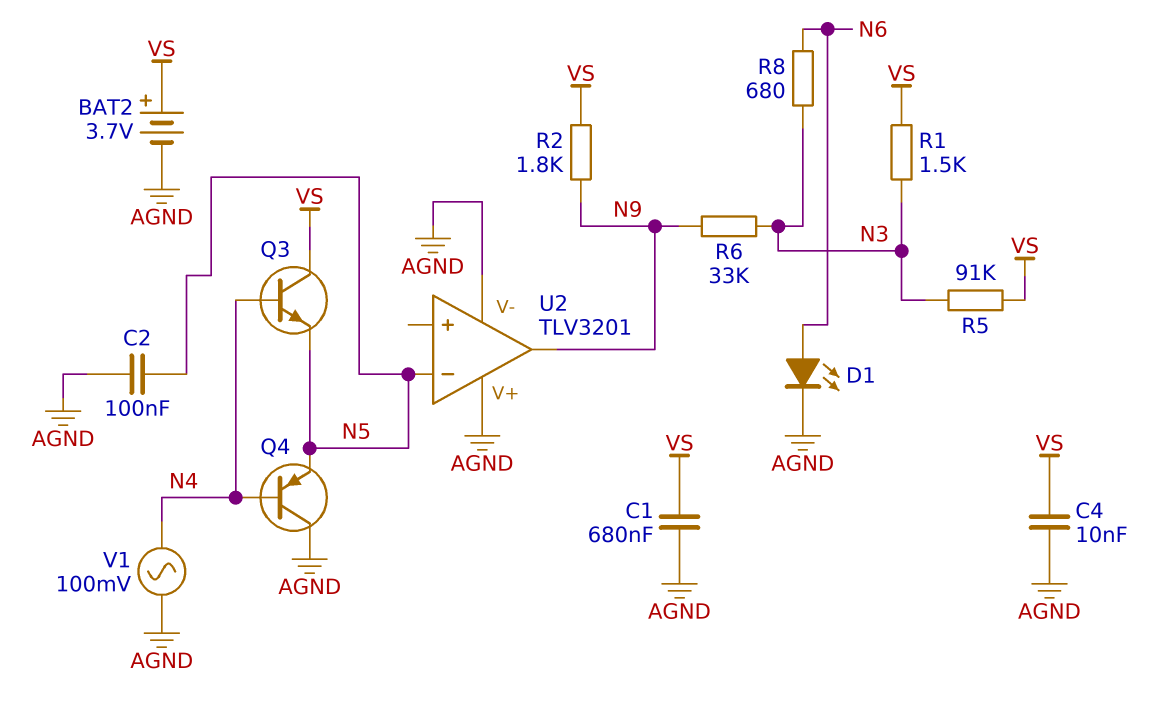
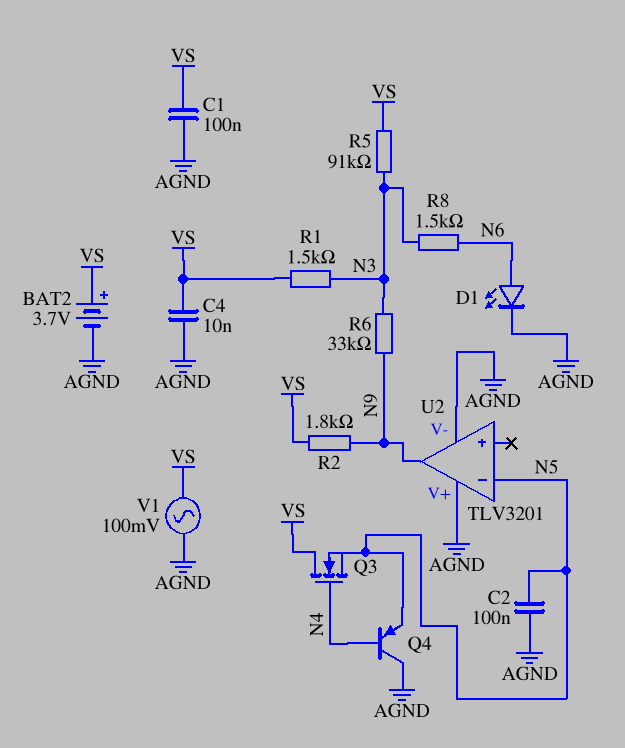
C1: 680nF (AGND, VS) -> 100nF (AGND, VS)
Q3: NPN (B N4, C VS, E N5) -> NMOS (G N4, D VS, S N5)
R8: 680 (N3, N6) -> 1.5k (N3, N6)
V1: AC 100mV (AGND, N4) -> AC 100mV (AGND, VS)

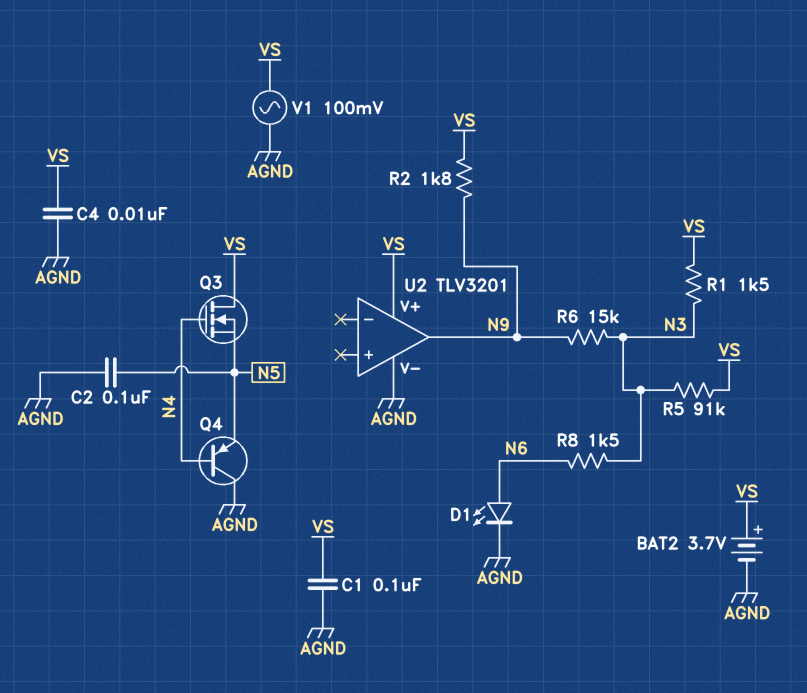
R6: 33k (N3, N9) -> 15k (N3, N9)
U2 pin V+: AGND -> VS
U2 pin in-: N5 -> none

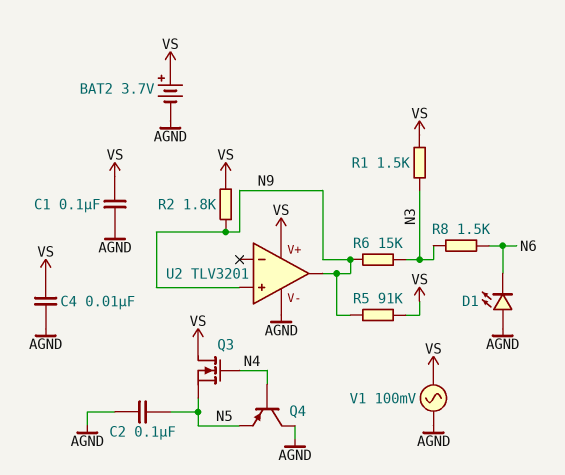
D1: LED (A N6, K AGND) -> LED (A AGND, K N6)
R5: 91k (N3, VS) -> 91k (N9, VS)
U2 pin in+: none -> N9

